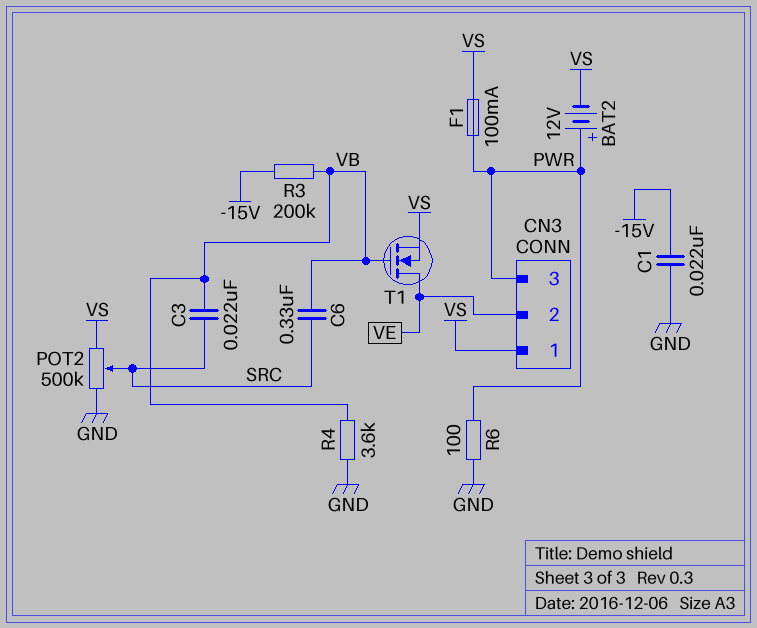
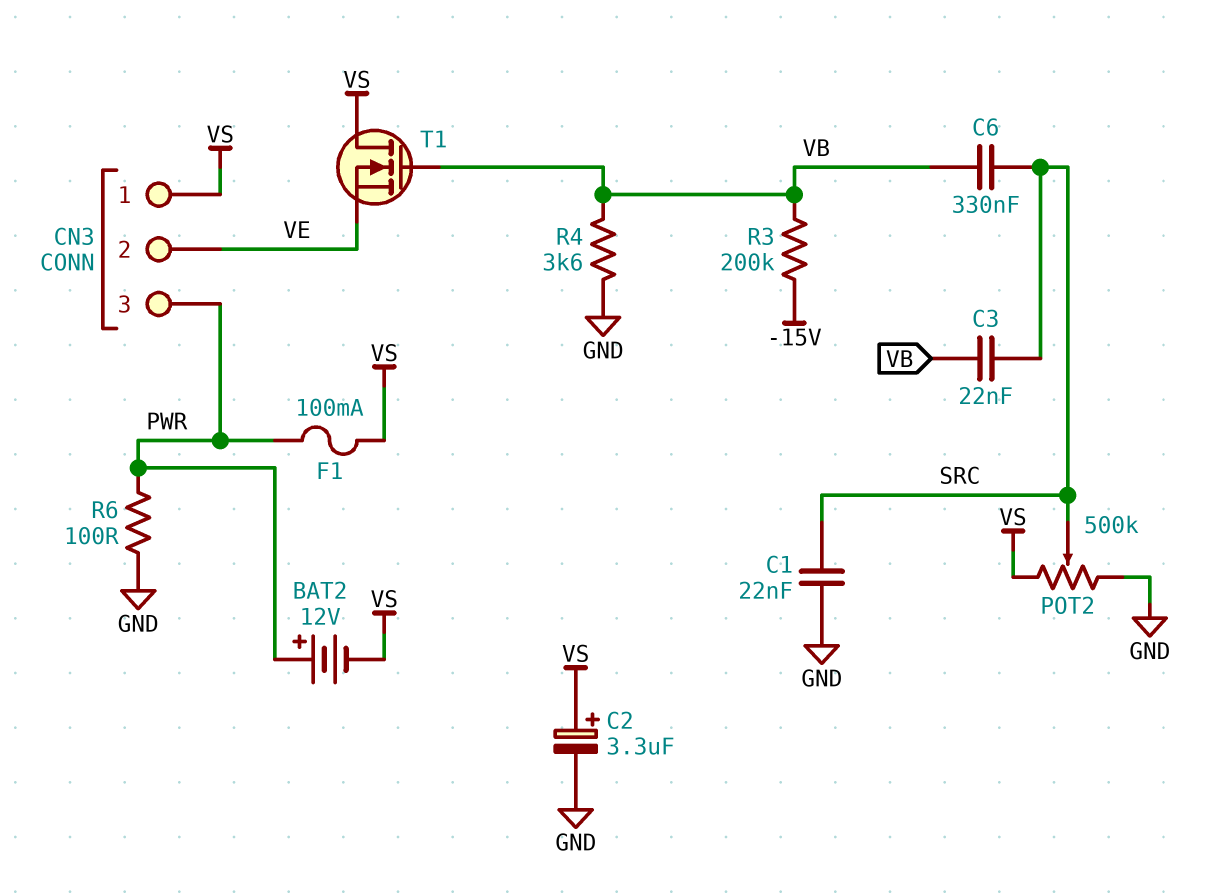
C1: 22nF (-15V, GND) -> 22nF (GND, SRC)
C2: none -> 3.3uF (plus VS, minus GND)
T1: NMOS (G VB, D VE, S VS) -> NMOS (G VB, D VS, S VE)

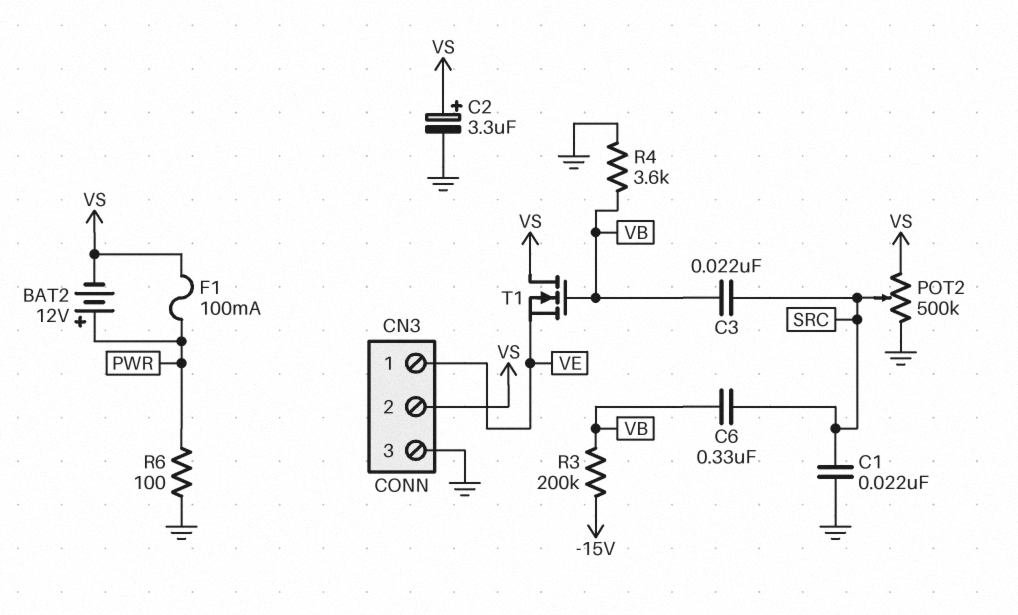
CN3 pin 1: VS -> VE
CN3 pin 2: VE -> VS
CN3 pin 3: PWR -> GND

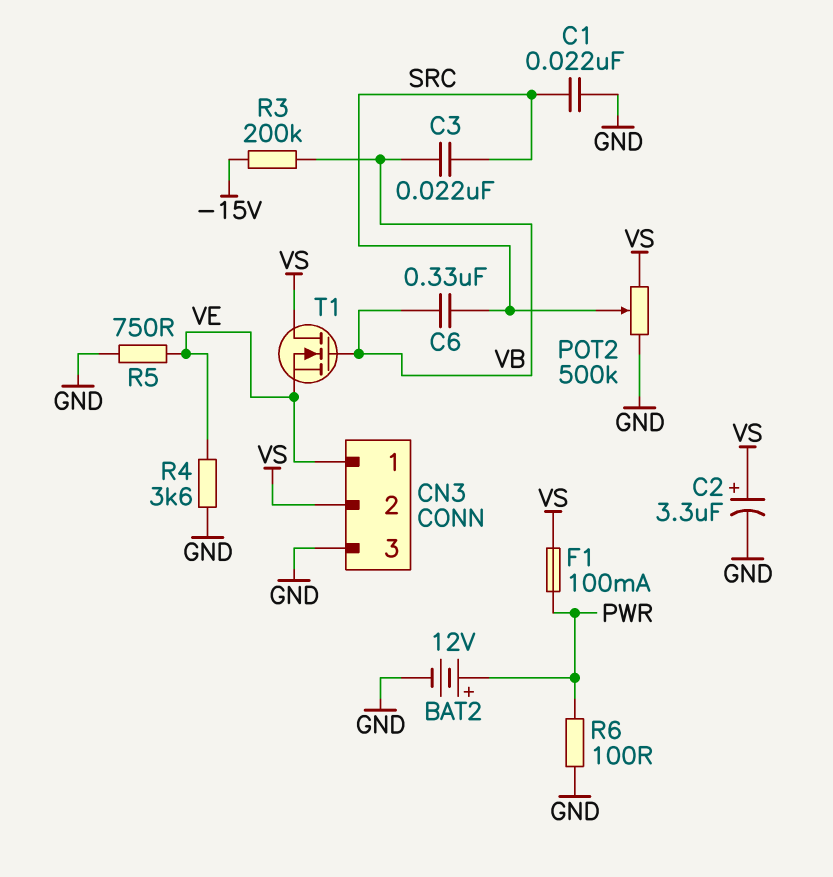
BAT2: 12V (plus PWR, minus VS) -> 12V (plus PWR, minus GND)
R4: 3.6k (GND, VB) -> 3.6k (GND, VE)
R5: none -> 750 (GND, VE)

